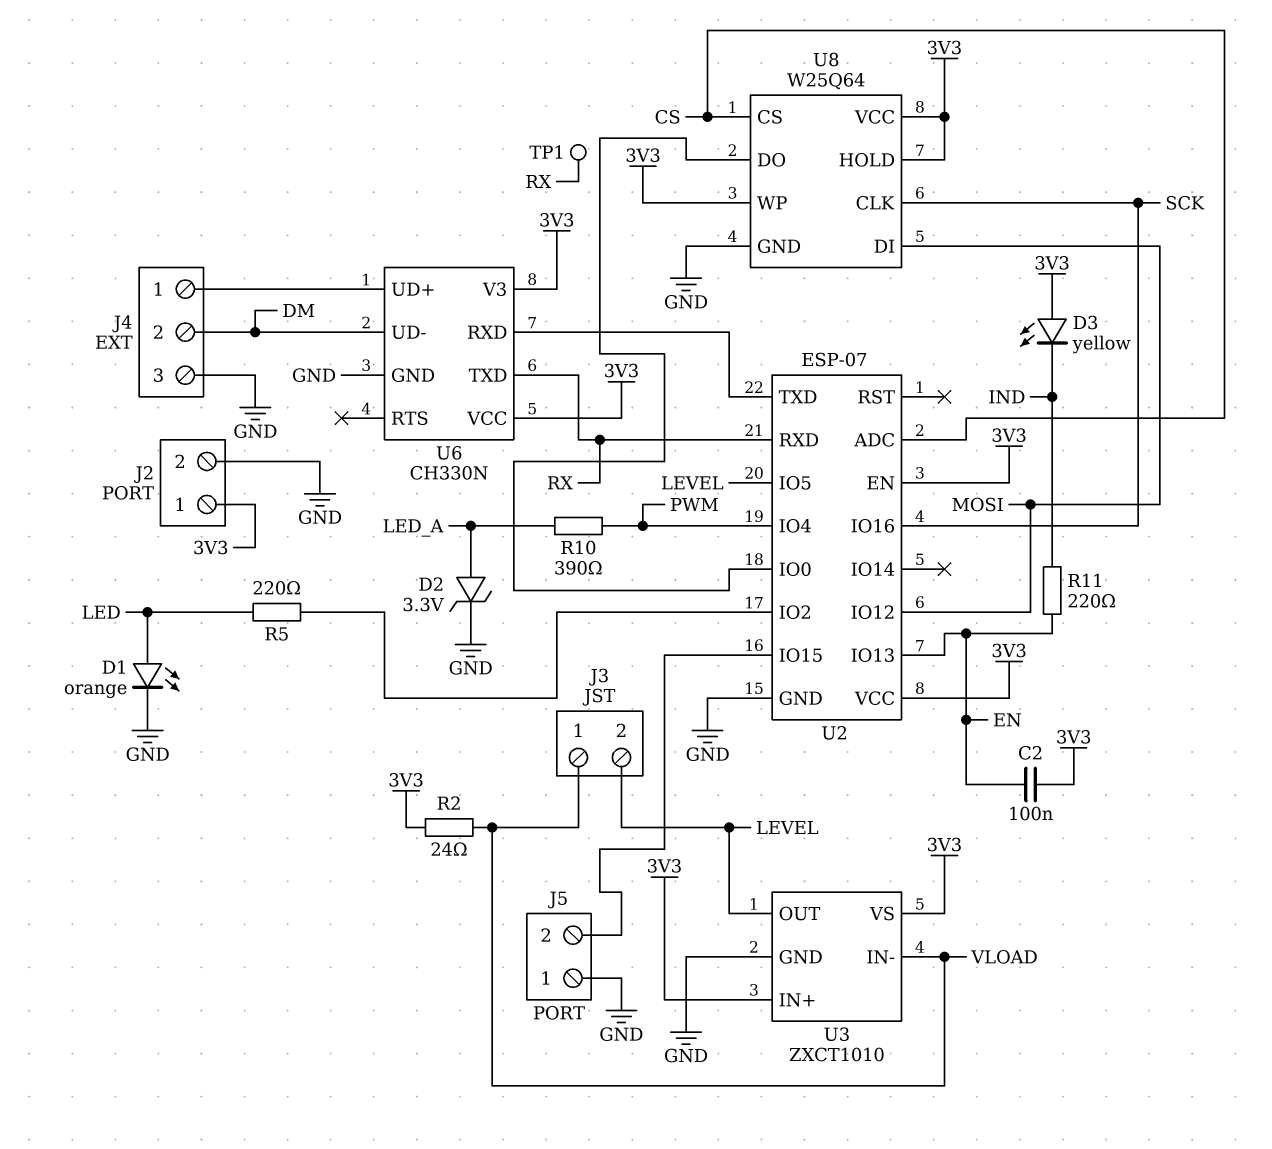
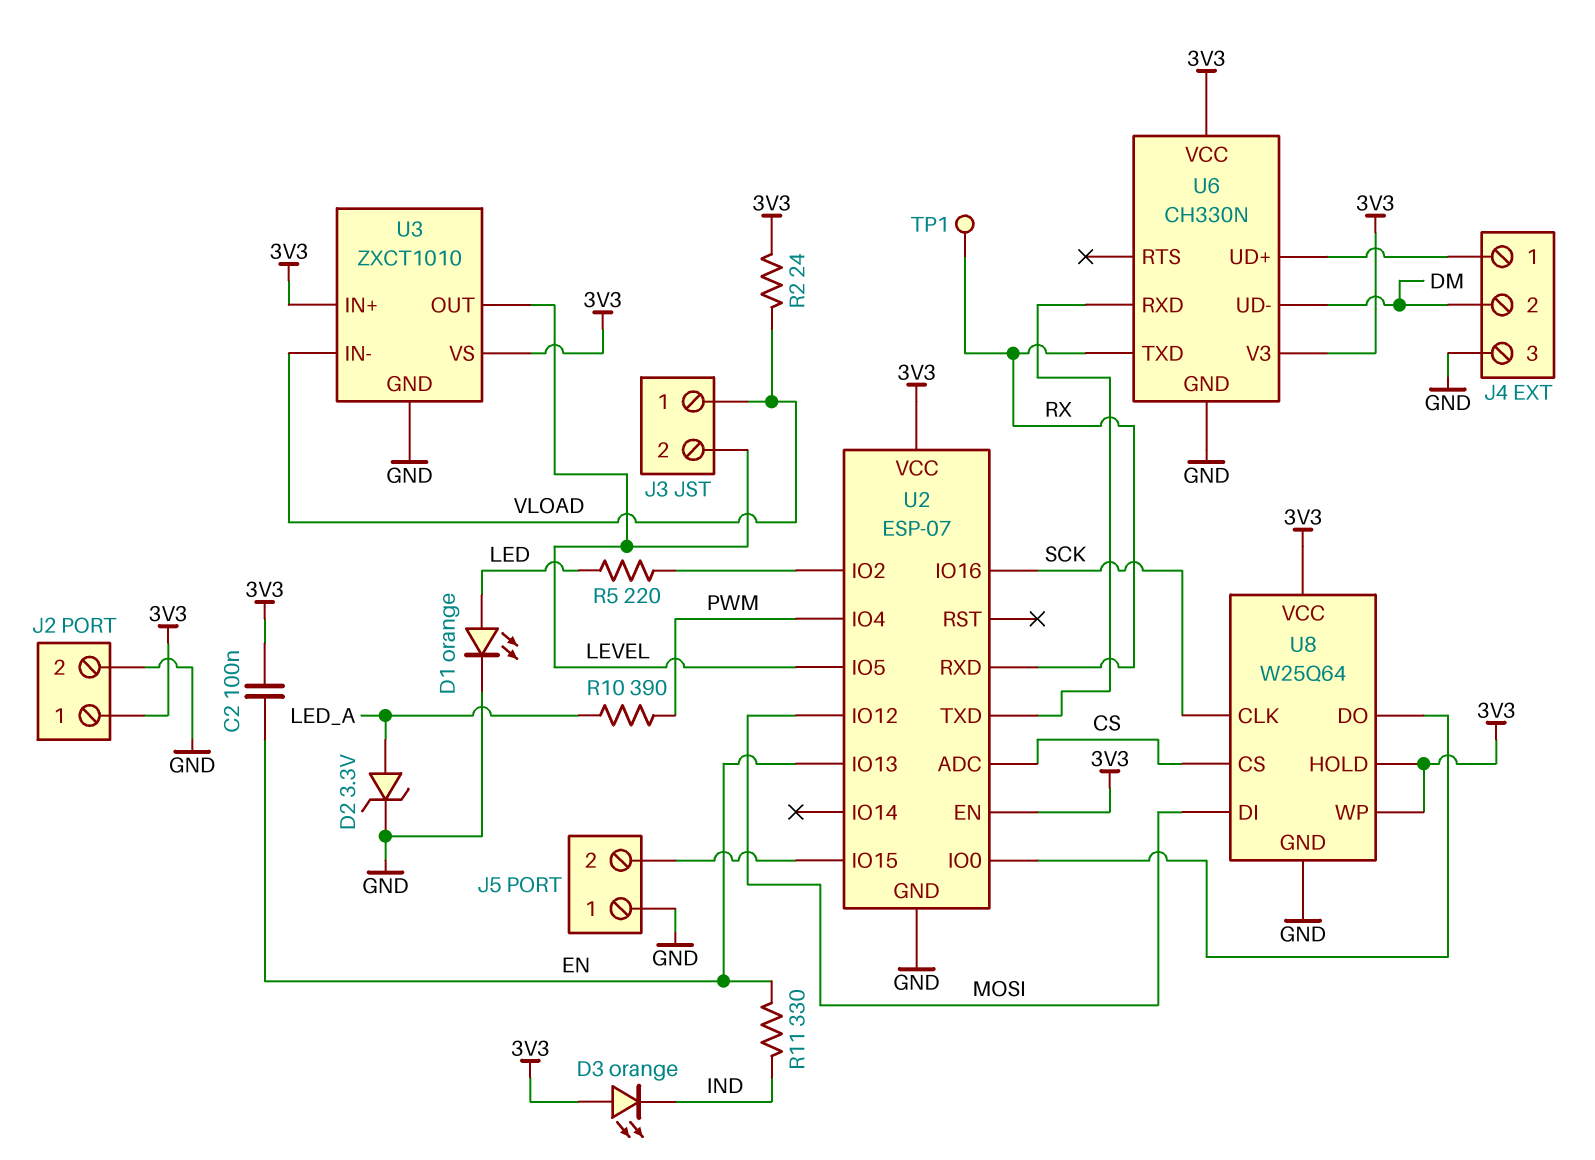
D3: LED yellow (A 3V3, K IND) -> LED orange (A 3V3, K IND)
R11: 220 (EN, IND) -> 330 (EN, IND)

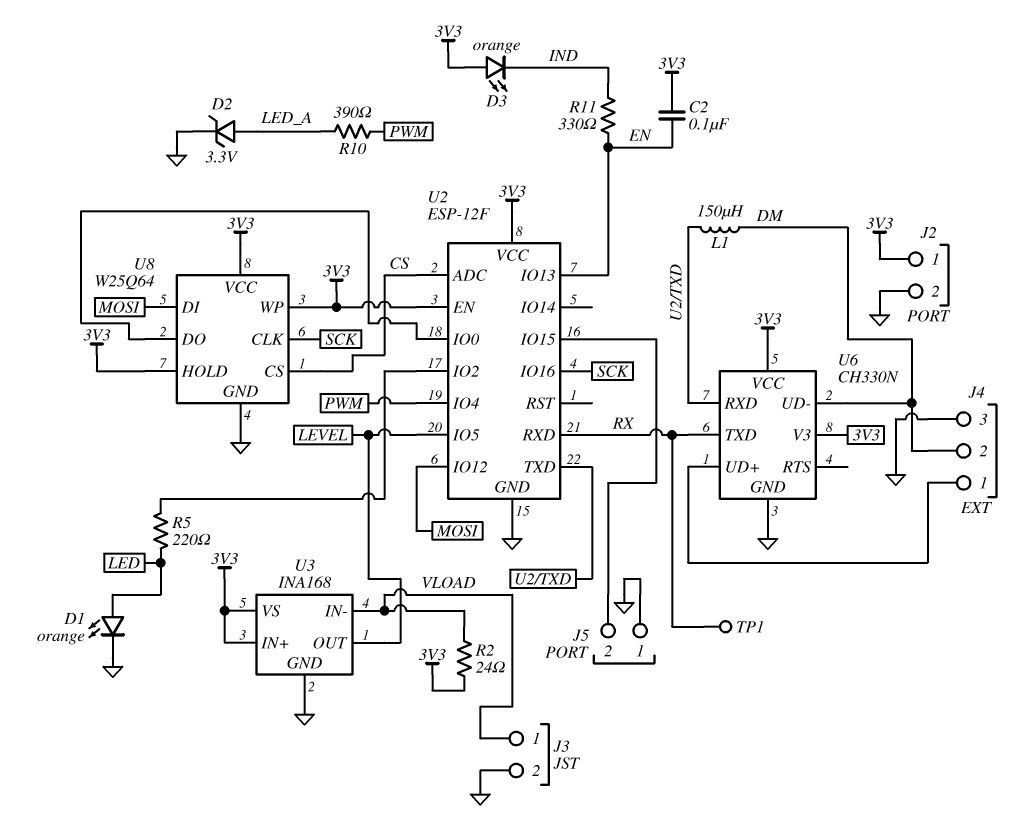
J3 pin 2: LEVEL -> GND
L1: none -> 150uH (DM, U2/TXD)
U2: ESP-07 -> ESP-12F
U3: ZXCT1010 -> INA168

